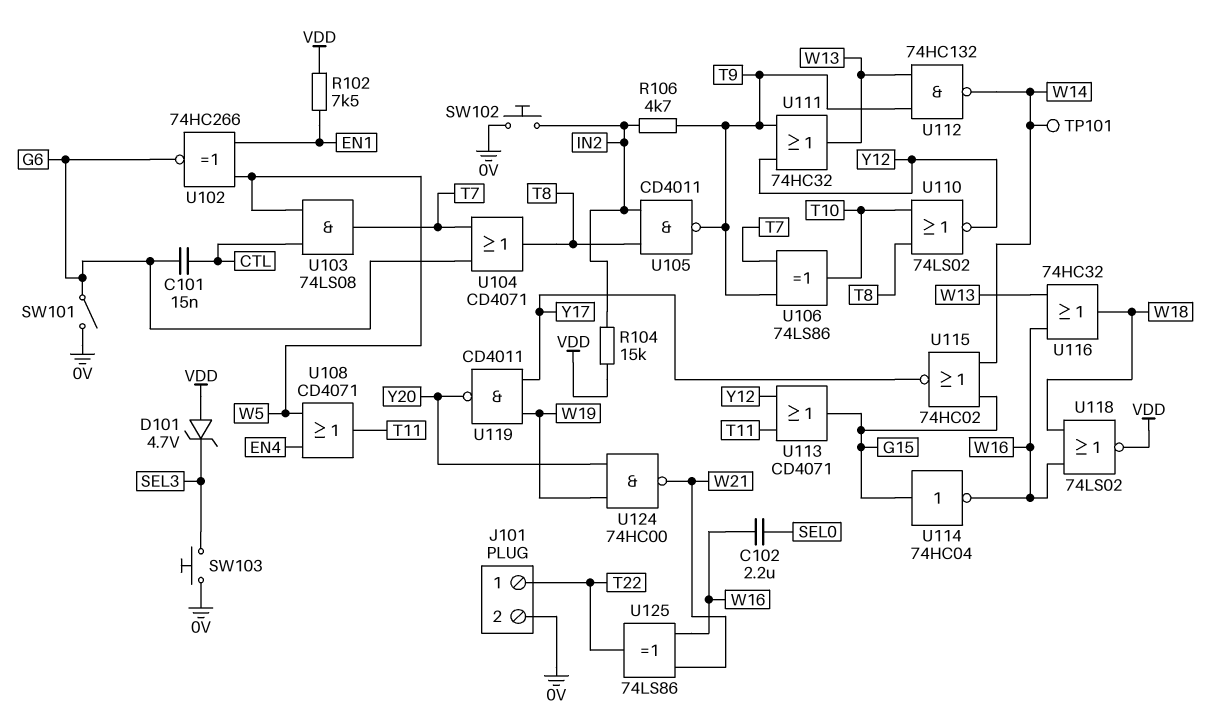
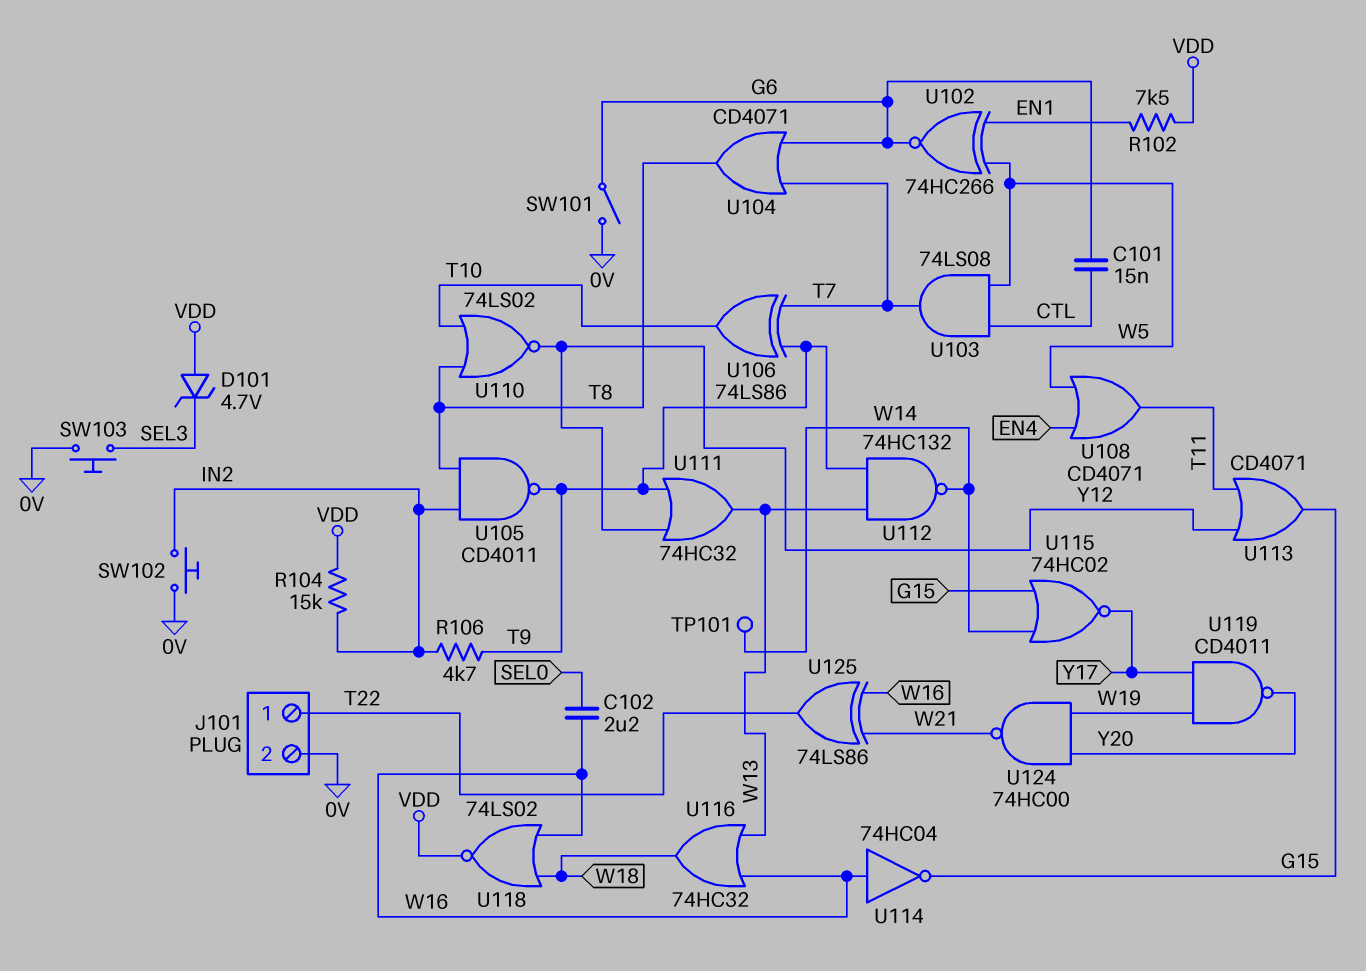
U114: NOT 74HC04 (in G15, out W16) -> NOT 74HC04 (in W16, out G15)

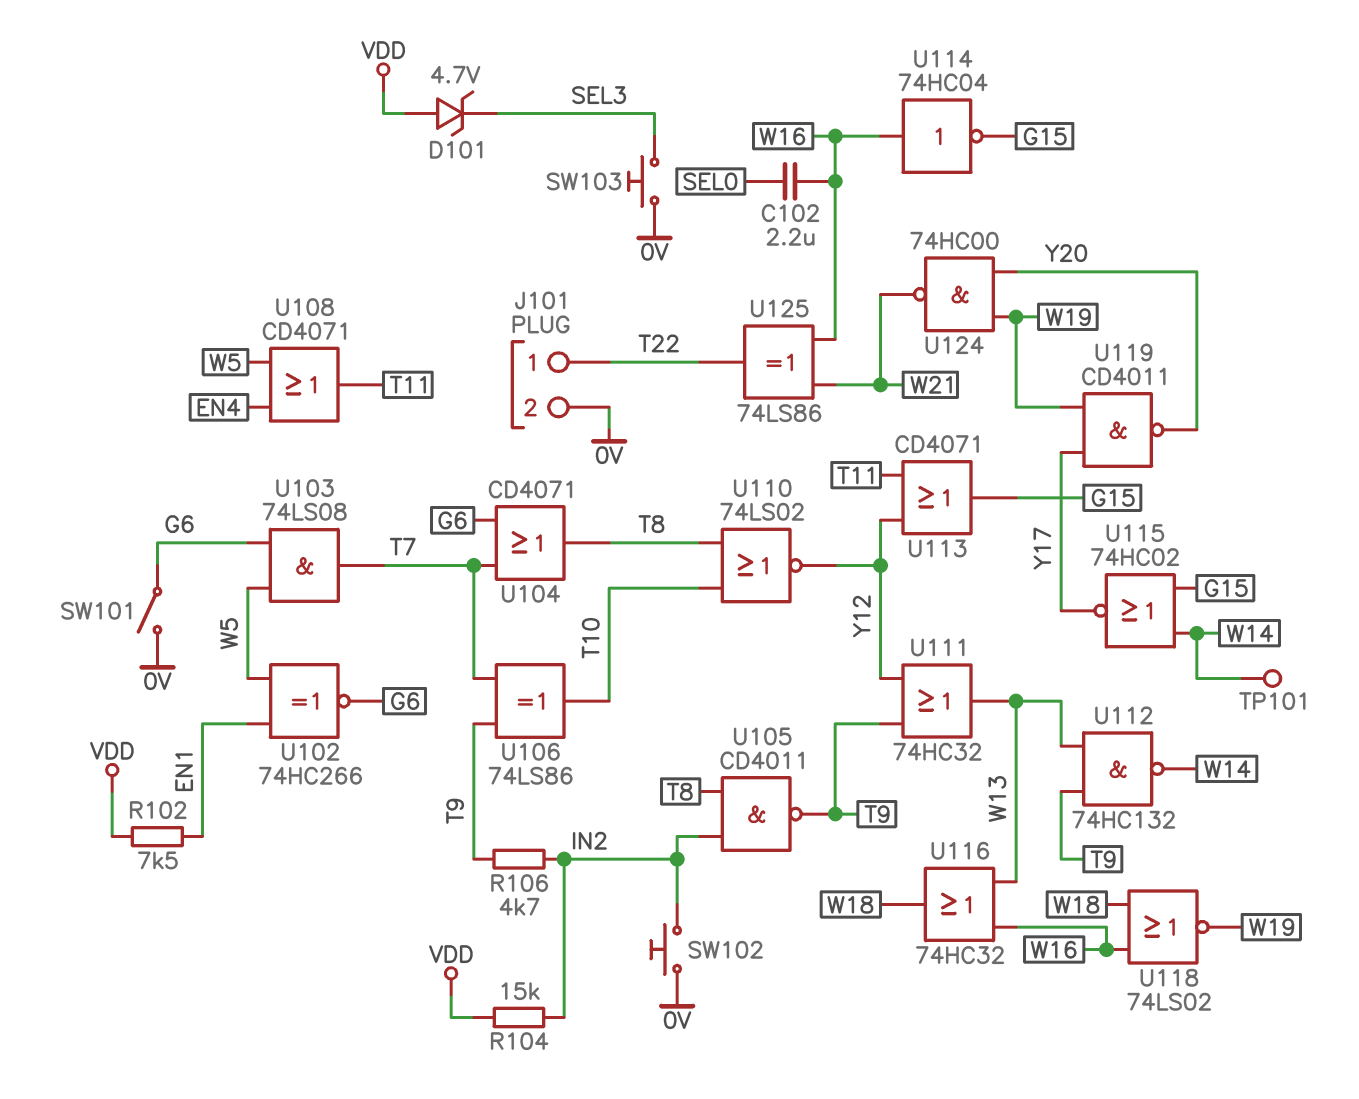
C101: 15nF (CTL, G6) -> none
U103: AND 74LS08 (in CTL, in W5, out T7) -> AND 74LS08 (in G6, in W5, out T7)
U118: NOR 74LS02 (in W16, in W18, out VDD) -> NOR 74LS02 (in W16, in W18, out W19)

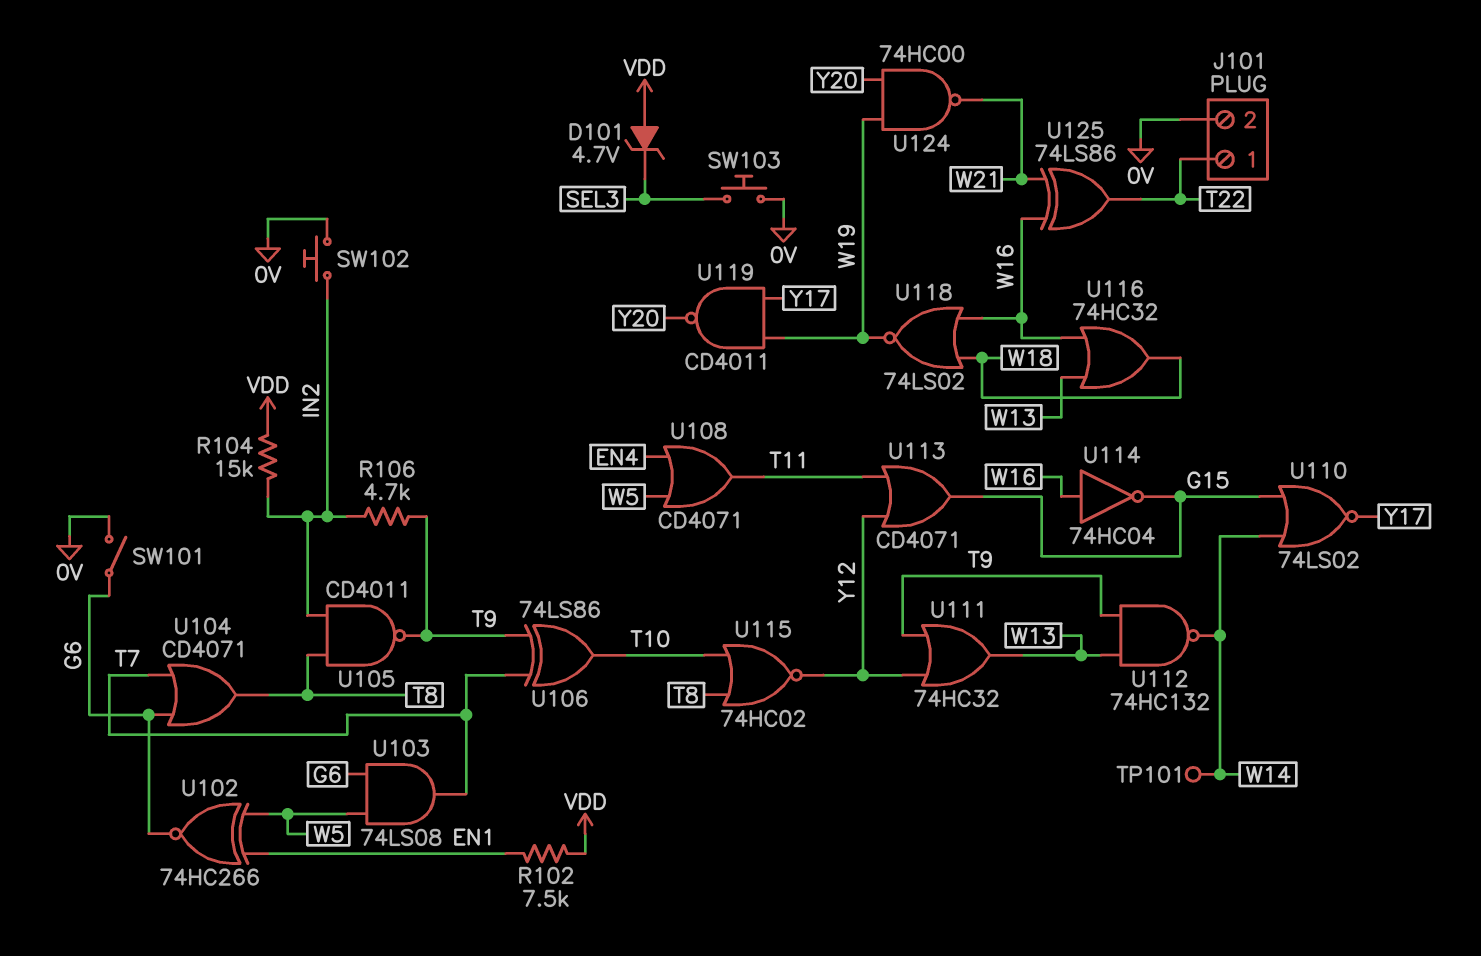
C102: 2.2uF (SEL0, W16) -> none
U110: NOR 74LS02 (in T8, in T10, out Y12) -> NOR 74LS02 (in G15, in W14, out Y17)
U115: NOR 74HC02 (in G15, in W14, out Y17) -> NOR 74HC02 (in T8, in T10, out Y12)

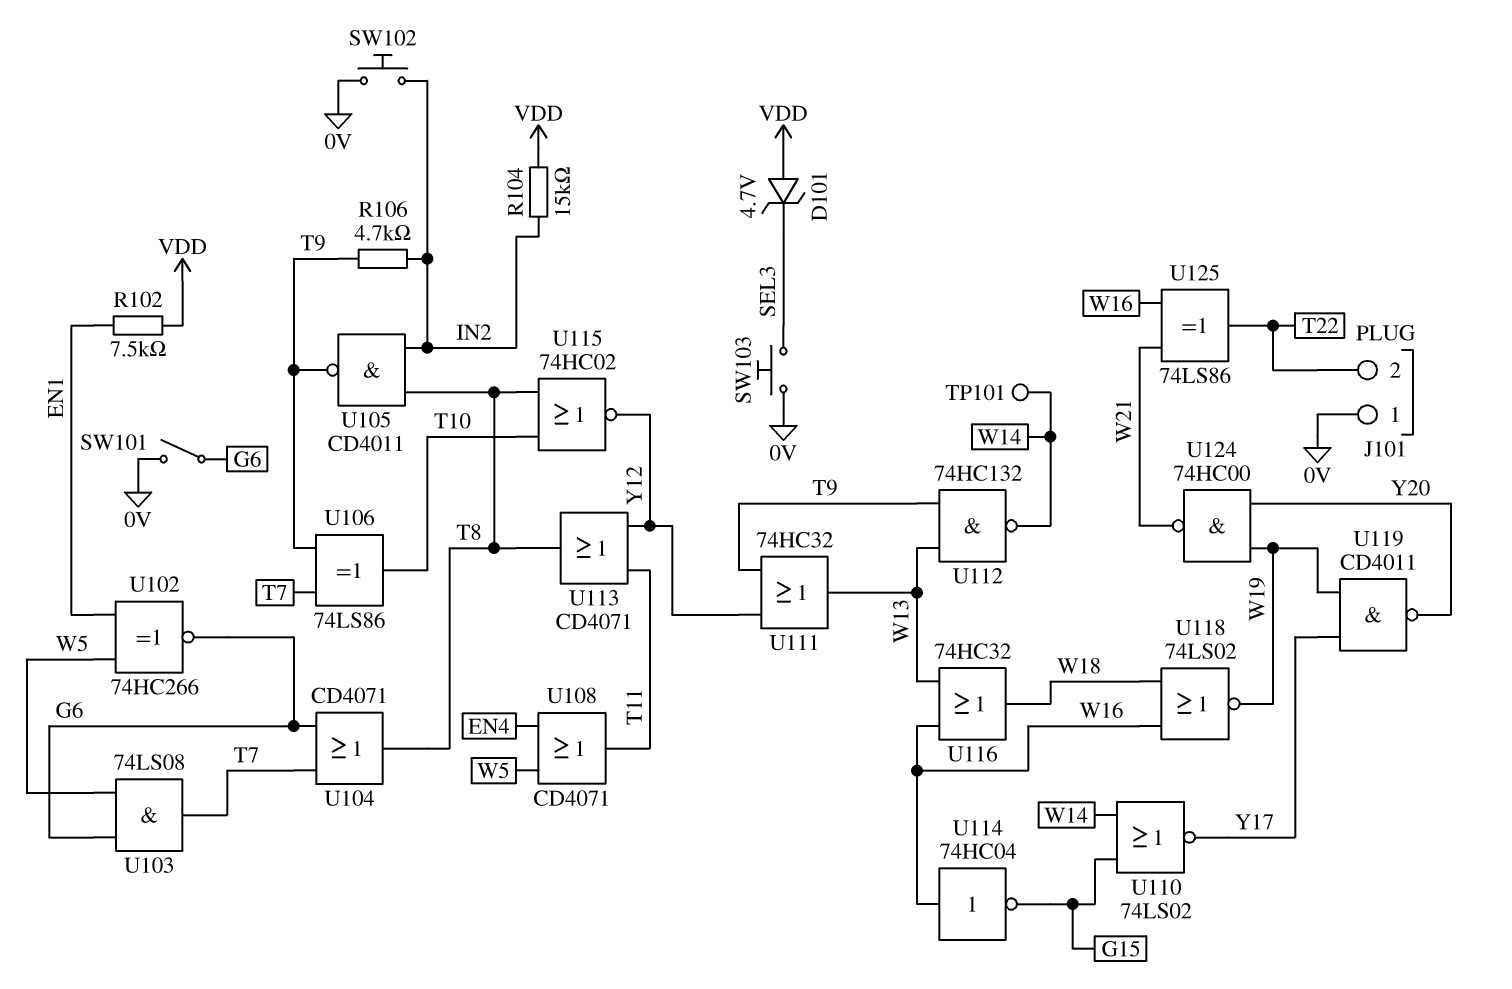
J101 pin 1: T22 -> 0V
J101 pin 2: 0V -> T22
U113: OR CD4071 (in T11, in Y12, out G15) -> OR CD4071 (in T11, in Y12, out T8)

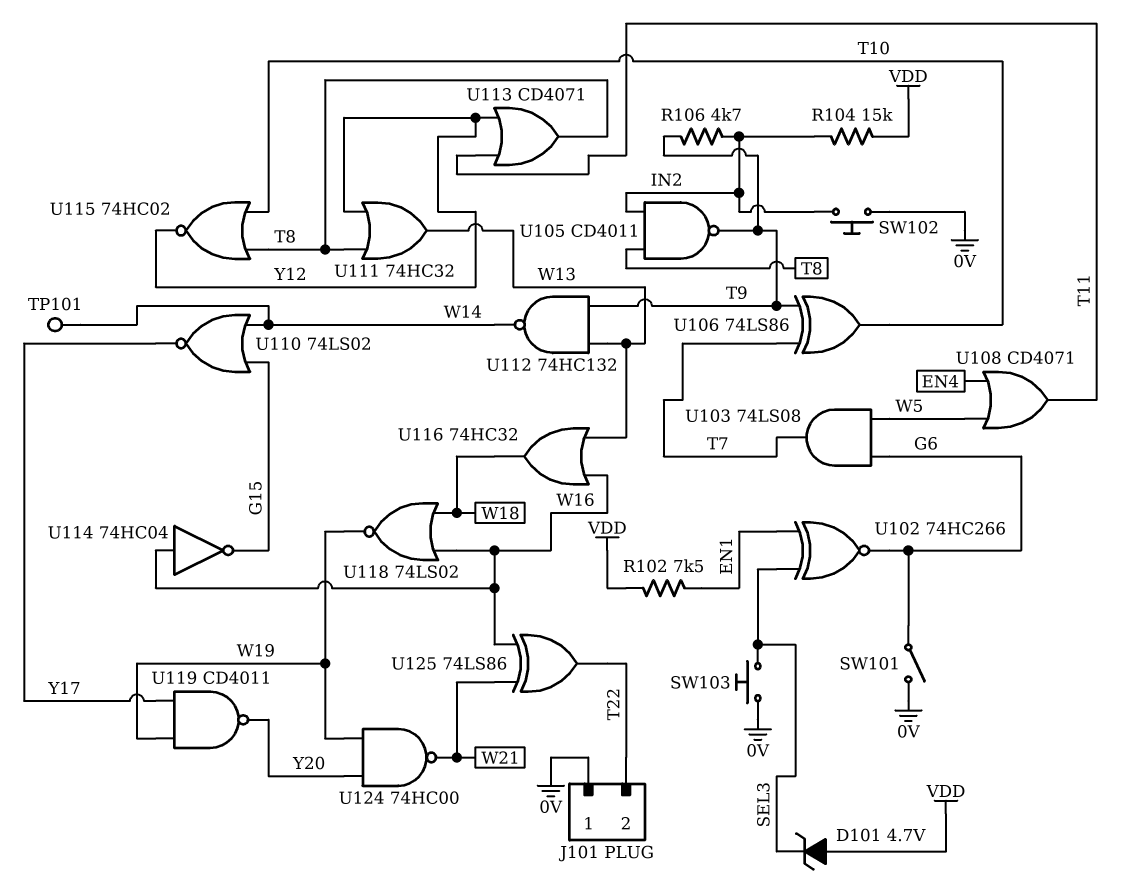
U102: XNOR 74HC266 (in EN1, in W5, out G6) -> XNOR 74HC266 (in EN1, in SEL3, out G6)
U104: OR CD4071 (in G6, in T7, out T8) -> none
U111: OR 74HC32 (in T9, in Y12, out W13) -> OR 74HC32 (in T8, in Y12, out W13)

